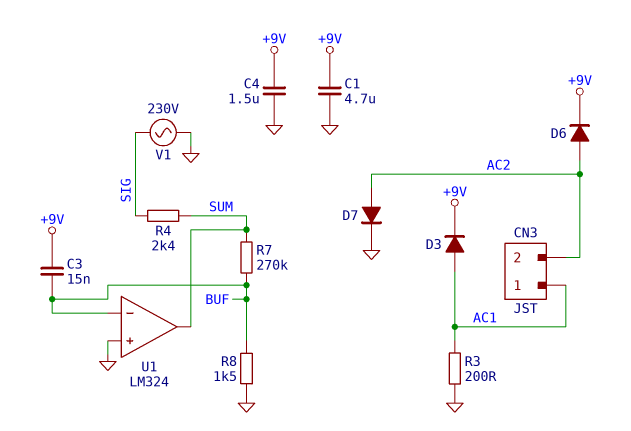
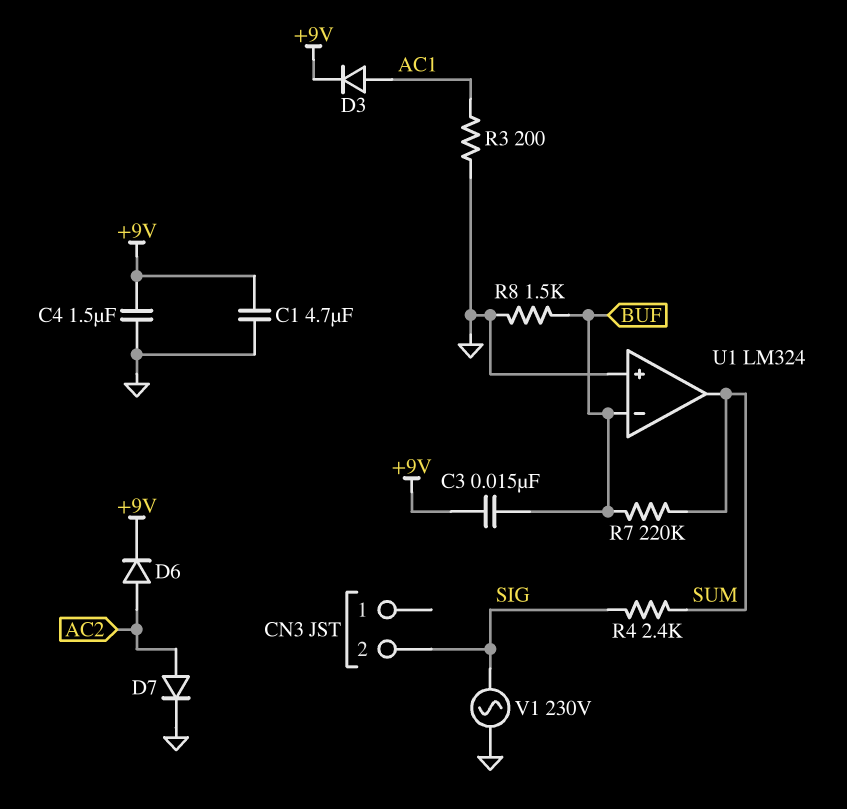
CN3 pin 1: AC1 -> none
CN3 pin 2: AC2 -> SIG
R7: 270k (BUF, SUM) -> 220k (BUF, SUM)

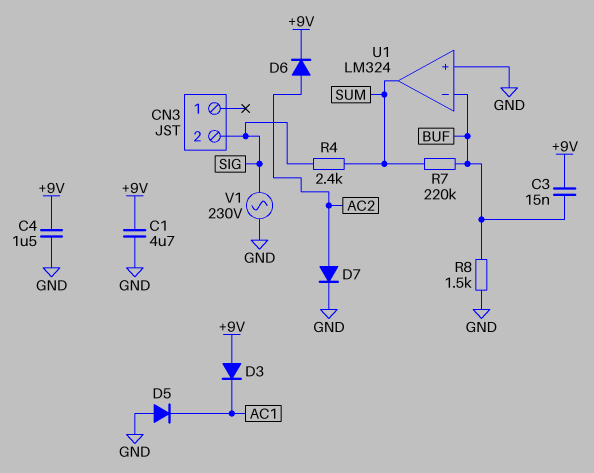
D3: diode (A AC1, K +9V) -> diode (A +9V, K AC1)
D5: none -> diode (A GND, K AC1)
R3: 200 (AC1, GND) -> none

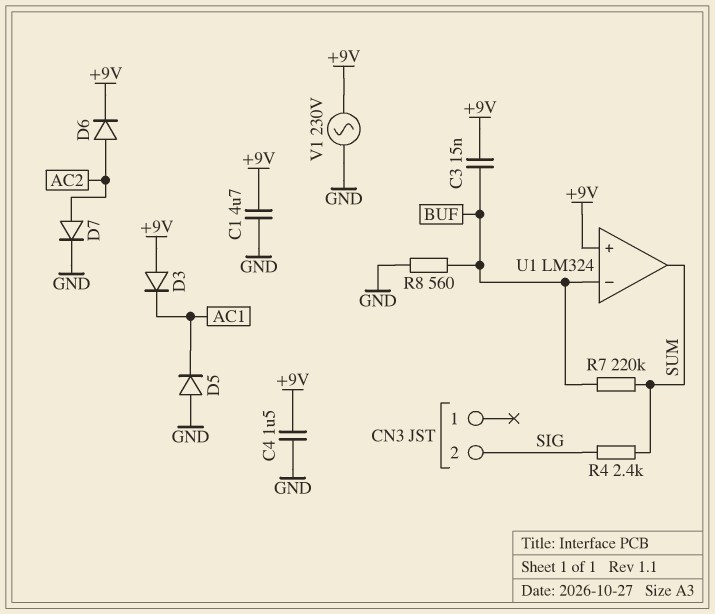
R8: 1.5k (BUF, GND) -> 560 (BUF, GND)
U1 pin in+: GND -> +9V
V1: AC 230V (GND, SIG) -> AC 230V (+9V, GND)

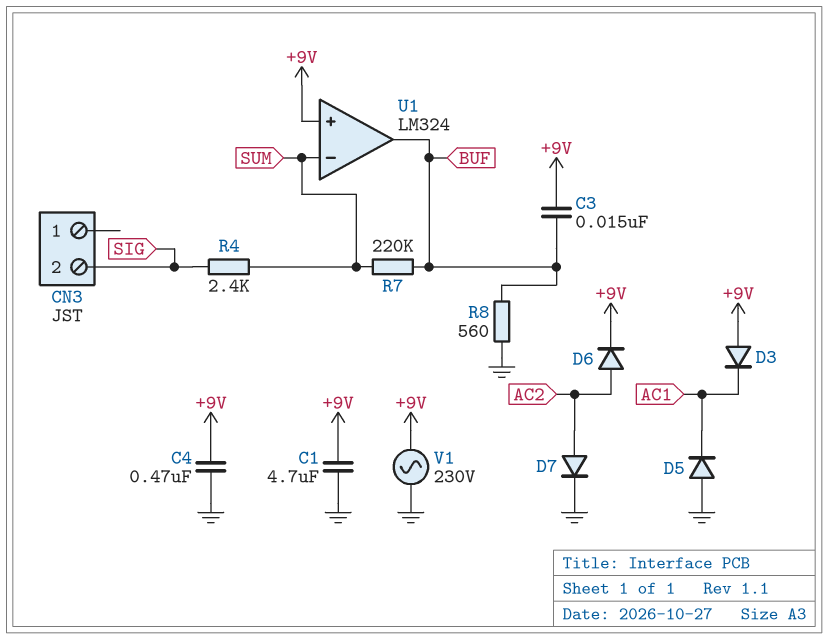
C4: 1.5uF (+9V, GND) -> 470nF (+9V, GND)
U1 pin in-: BUF -> SUM
U1 pin out: SUM -> BUF

